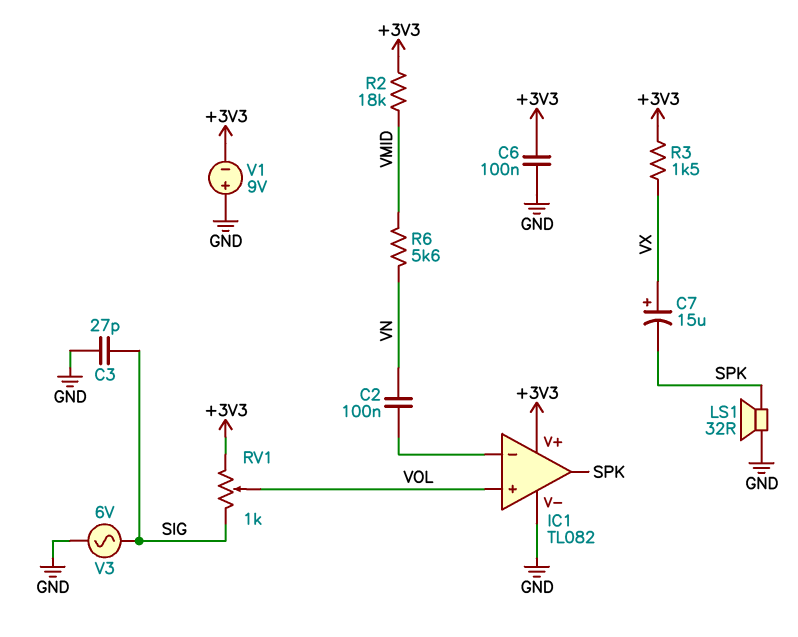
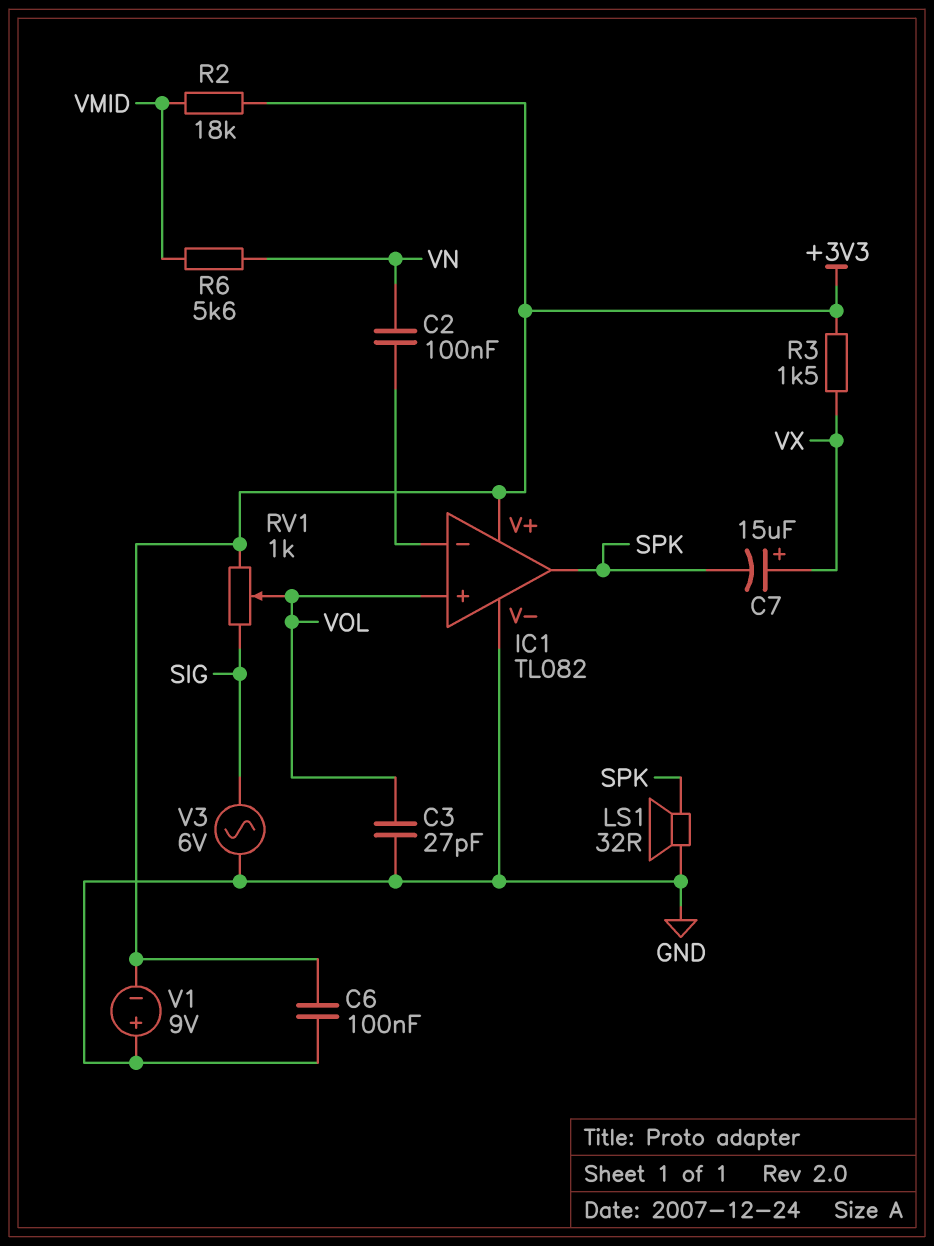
C3: 27pF (GND, SIG) -> 27pF (GND, VOL)

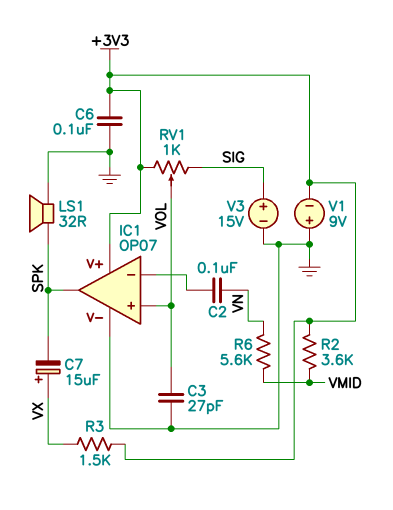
IC1: TL082 -> OP07
R2: 18k (+3V3, VMID) -> 3.6k (+3V3, VMID)
V3: AC 6V (GND, SIG) -> 15V (plus SIG, minus GND)

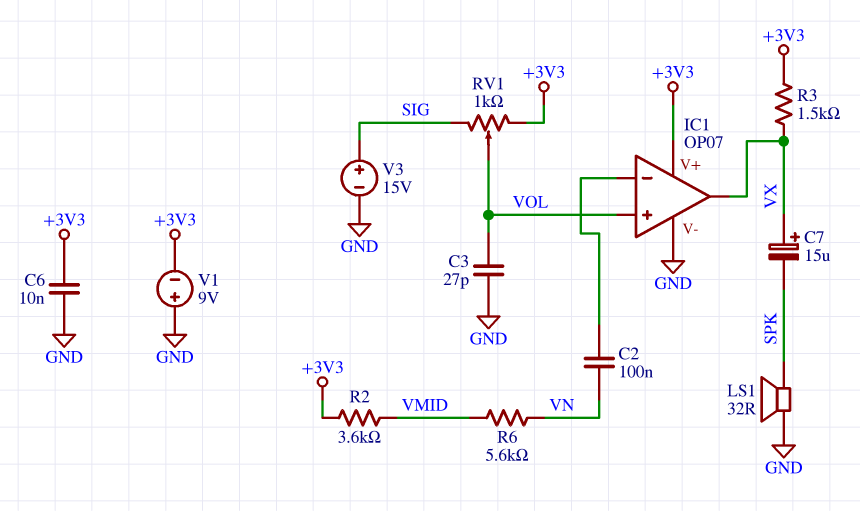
C6: 100nF (+3V3, GND) -> 10nF (+3V3, GND)
IC1 pin out: SPK -> VX

